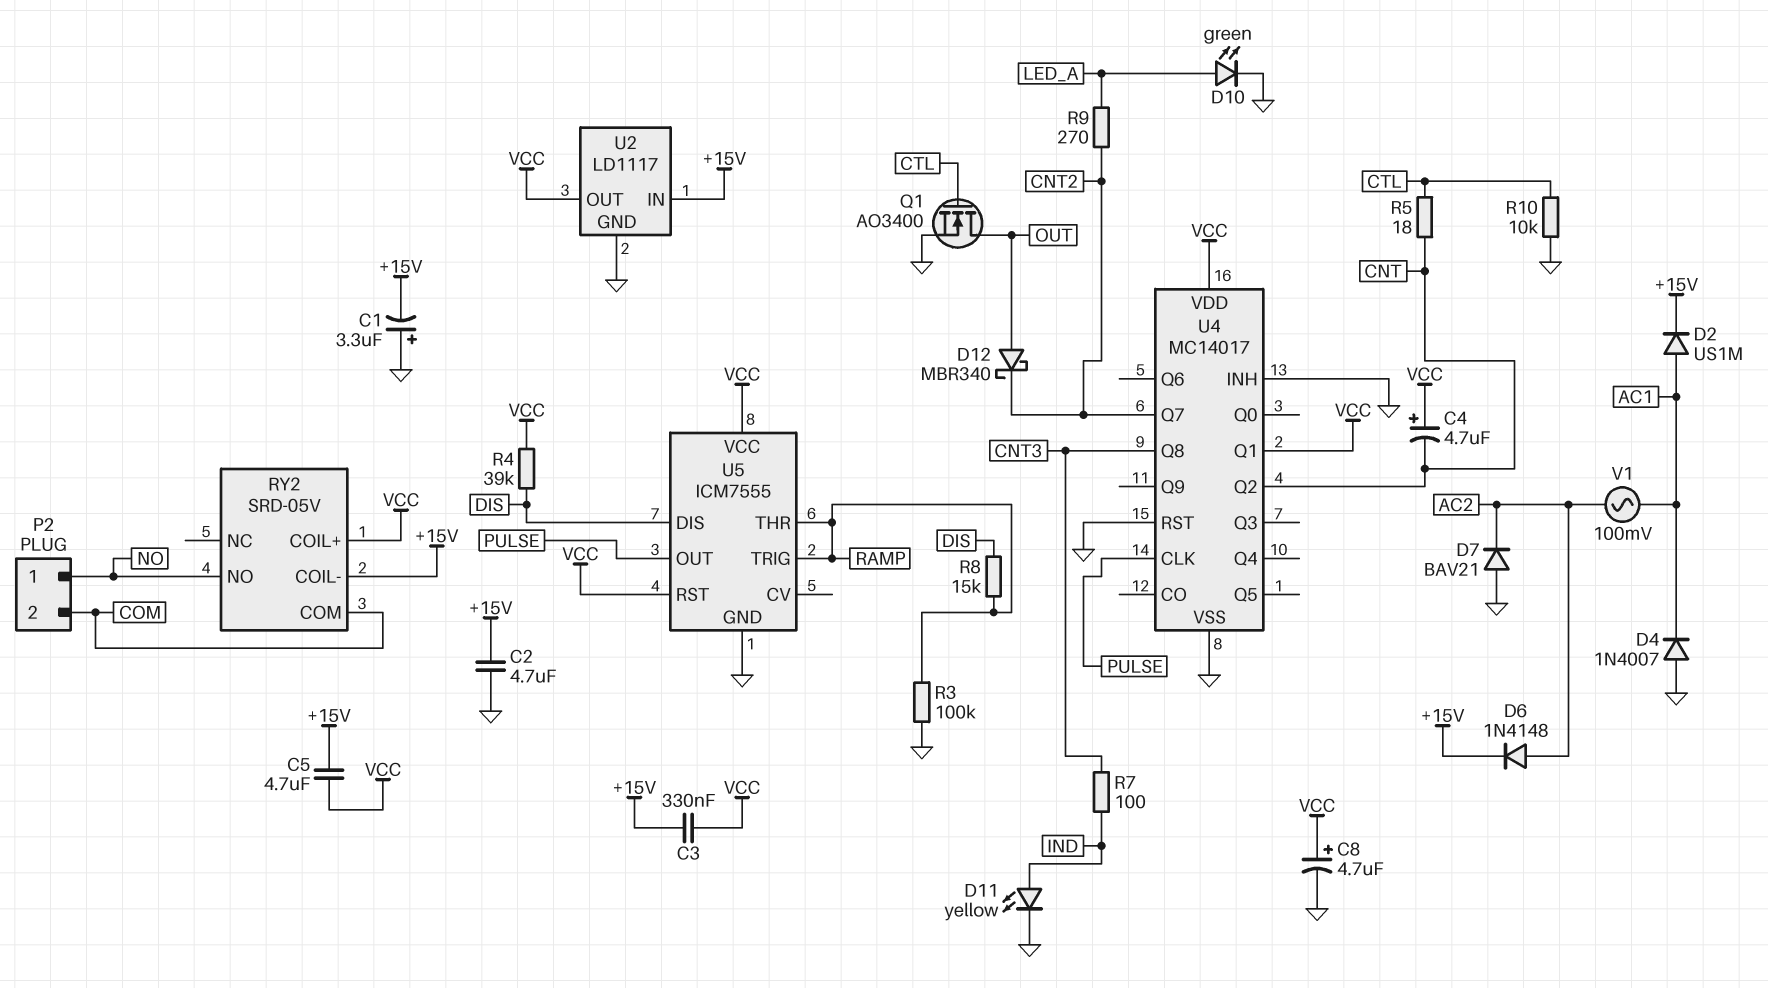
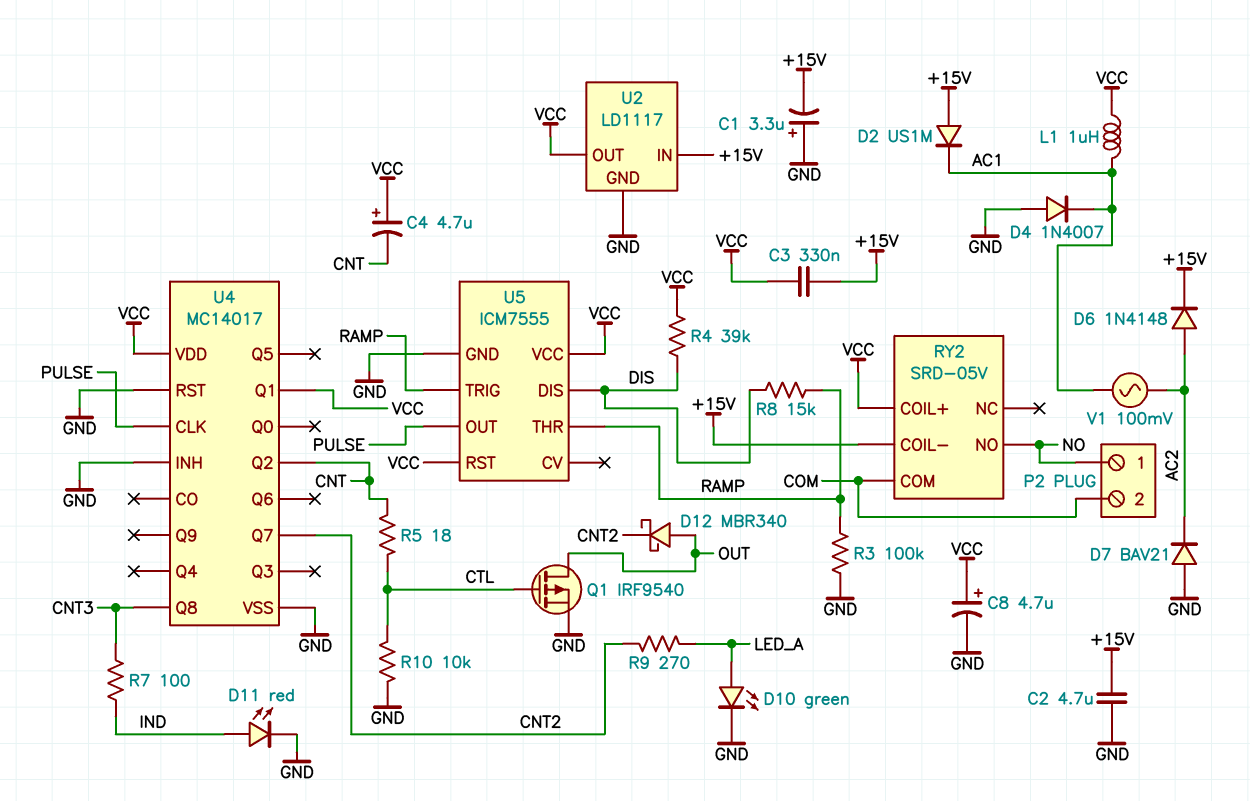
C5: 4.7uF (+15V, VCC) -> none
D2: diode US1M (A AC1, K +15V) -> diode US1M (A +15V, K AC1)
D11: LED yellow (A IND, K GND) -> LED red (A IND, K GND)
L1: none -> 1uH (AC1, VCC)
Q1: NMOS AO3400 (G CTL, D OUT, S GND) -> PMOS IRF9540 (G CTL, D OUT, S GND)

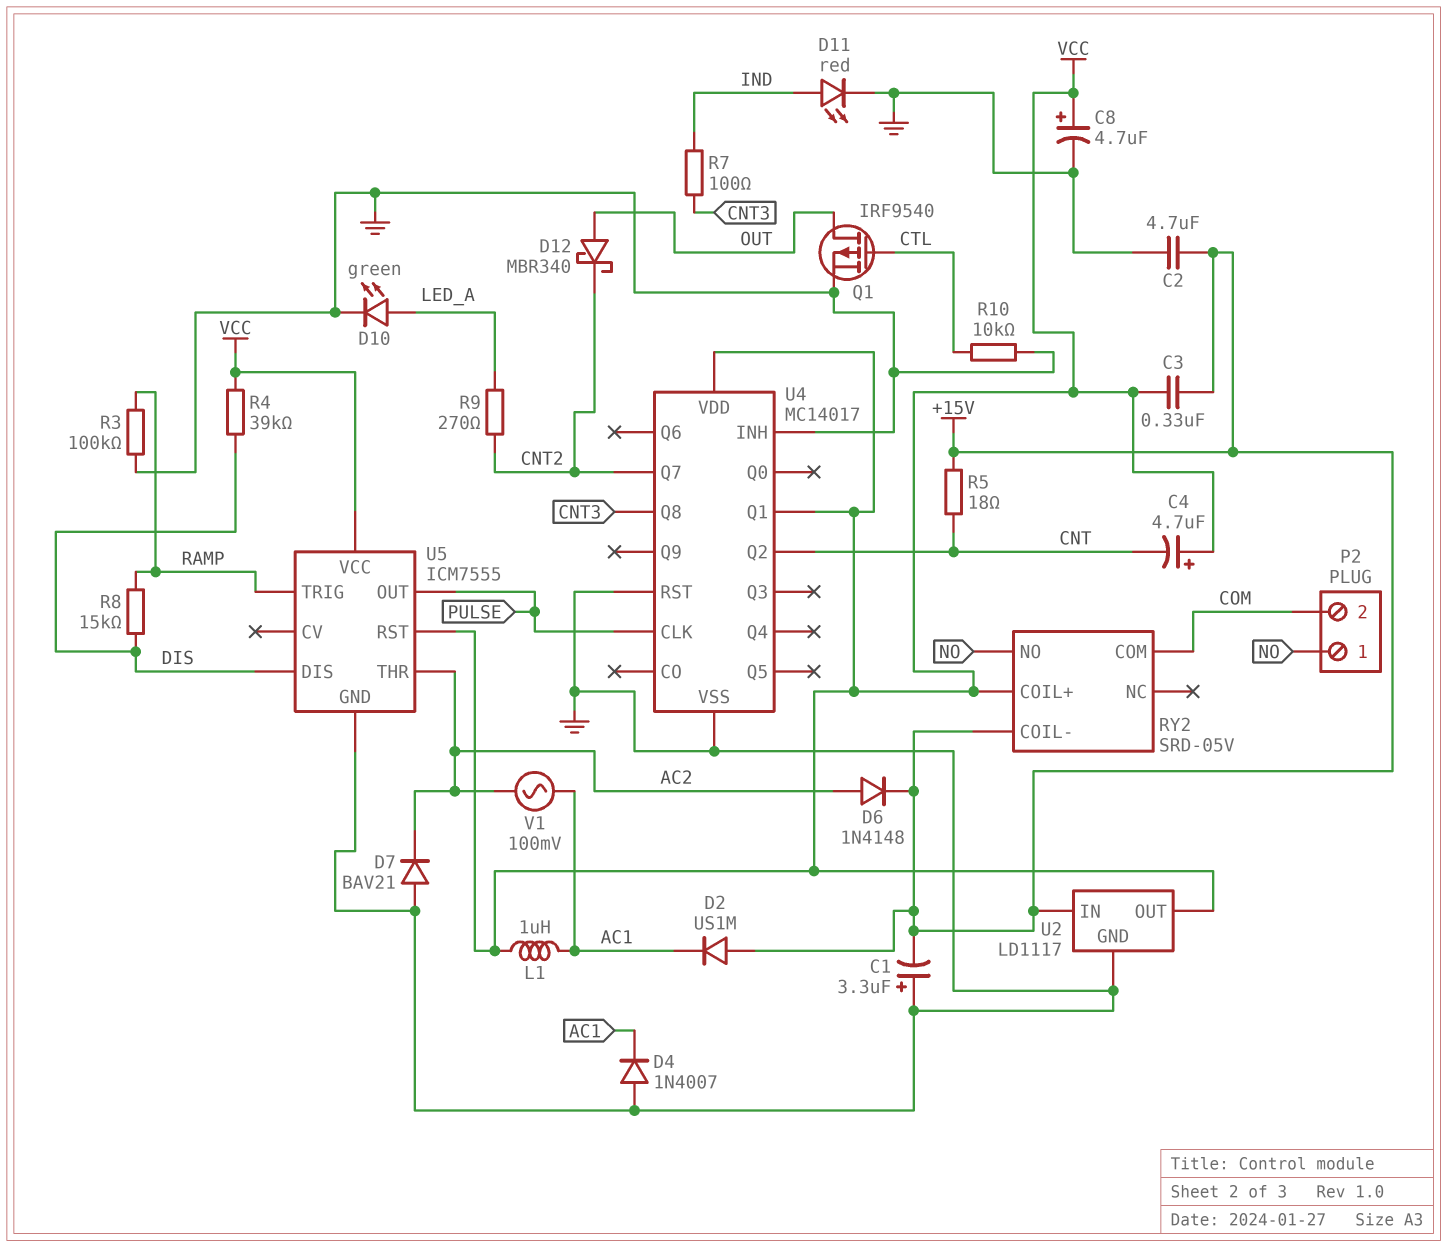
R5: 18 (CNT, CTL) -> 18 (+15V, CNT)
U5 pin THR: RAMP -> AC2

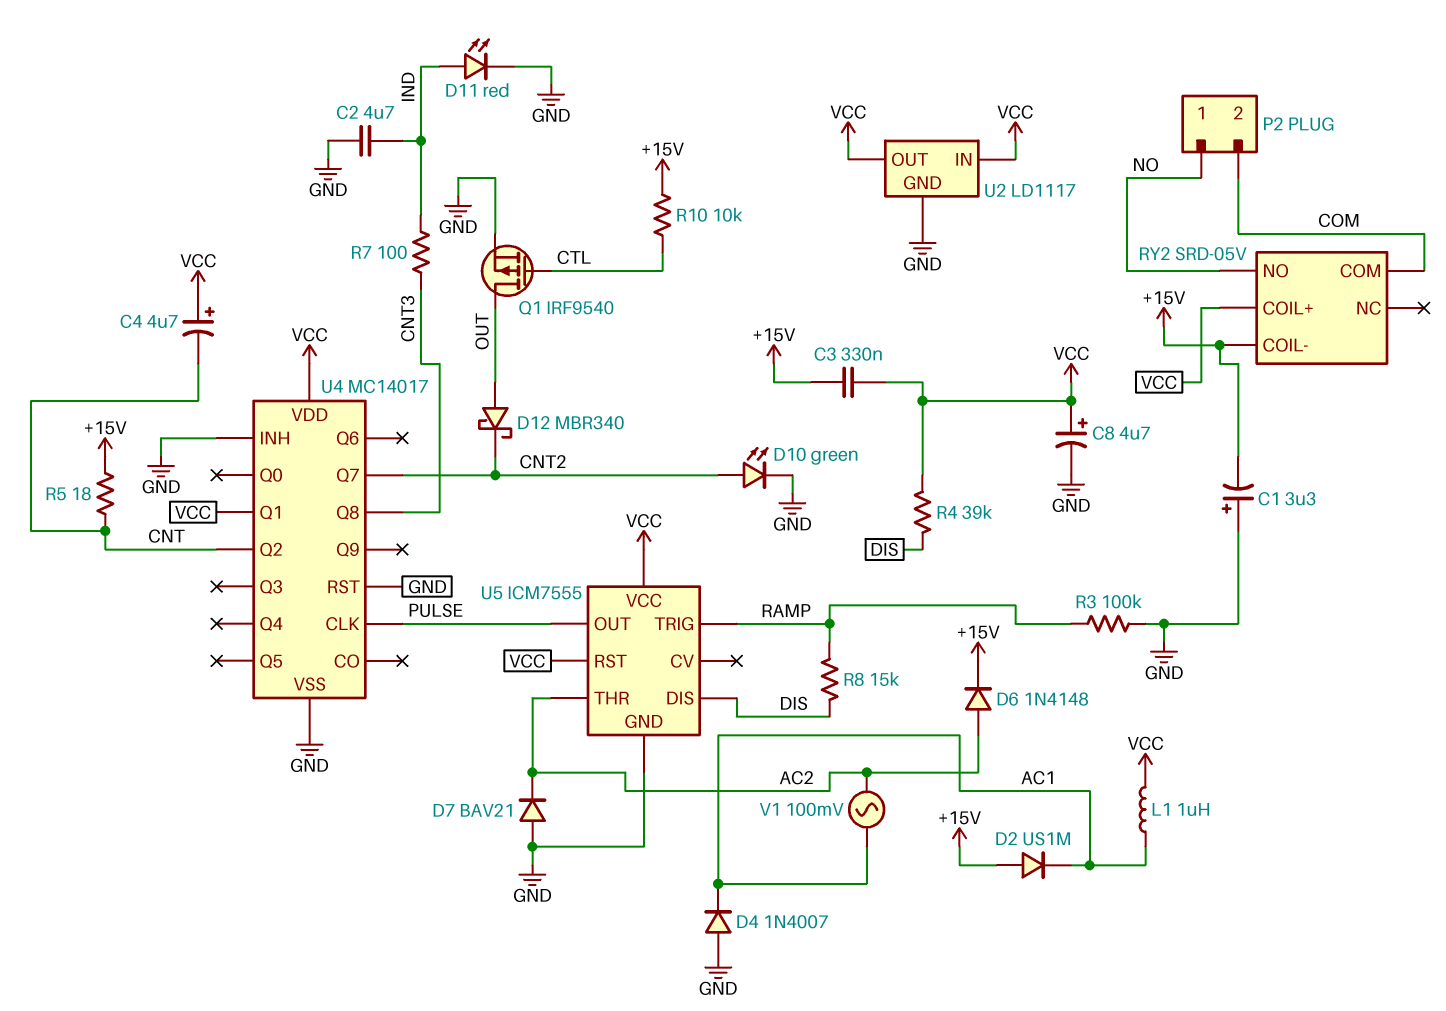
C2: 4.7uF (+15V, GND) -> 4.7uF (GND, IND)
D10: LED green (A LED_A, K GND) -> LED green (A CNT2, K GND)
R9: 270 (CNT2, LED_A) -> none
R10: 10k (CTL, GND) -> 10k (+15V, CTL)
U2 pin IN: +15V -> VCC

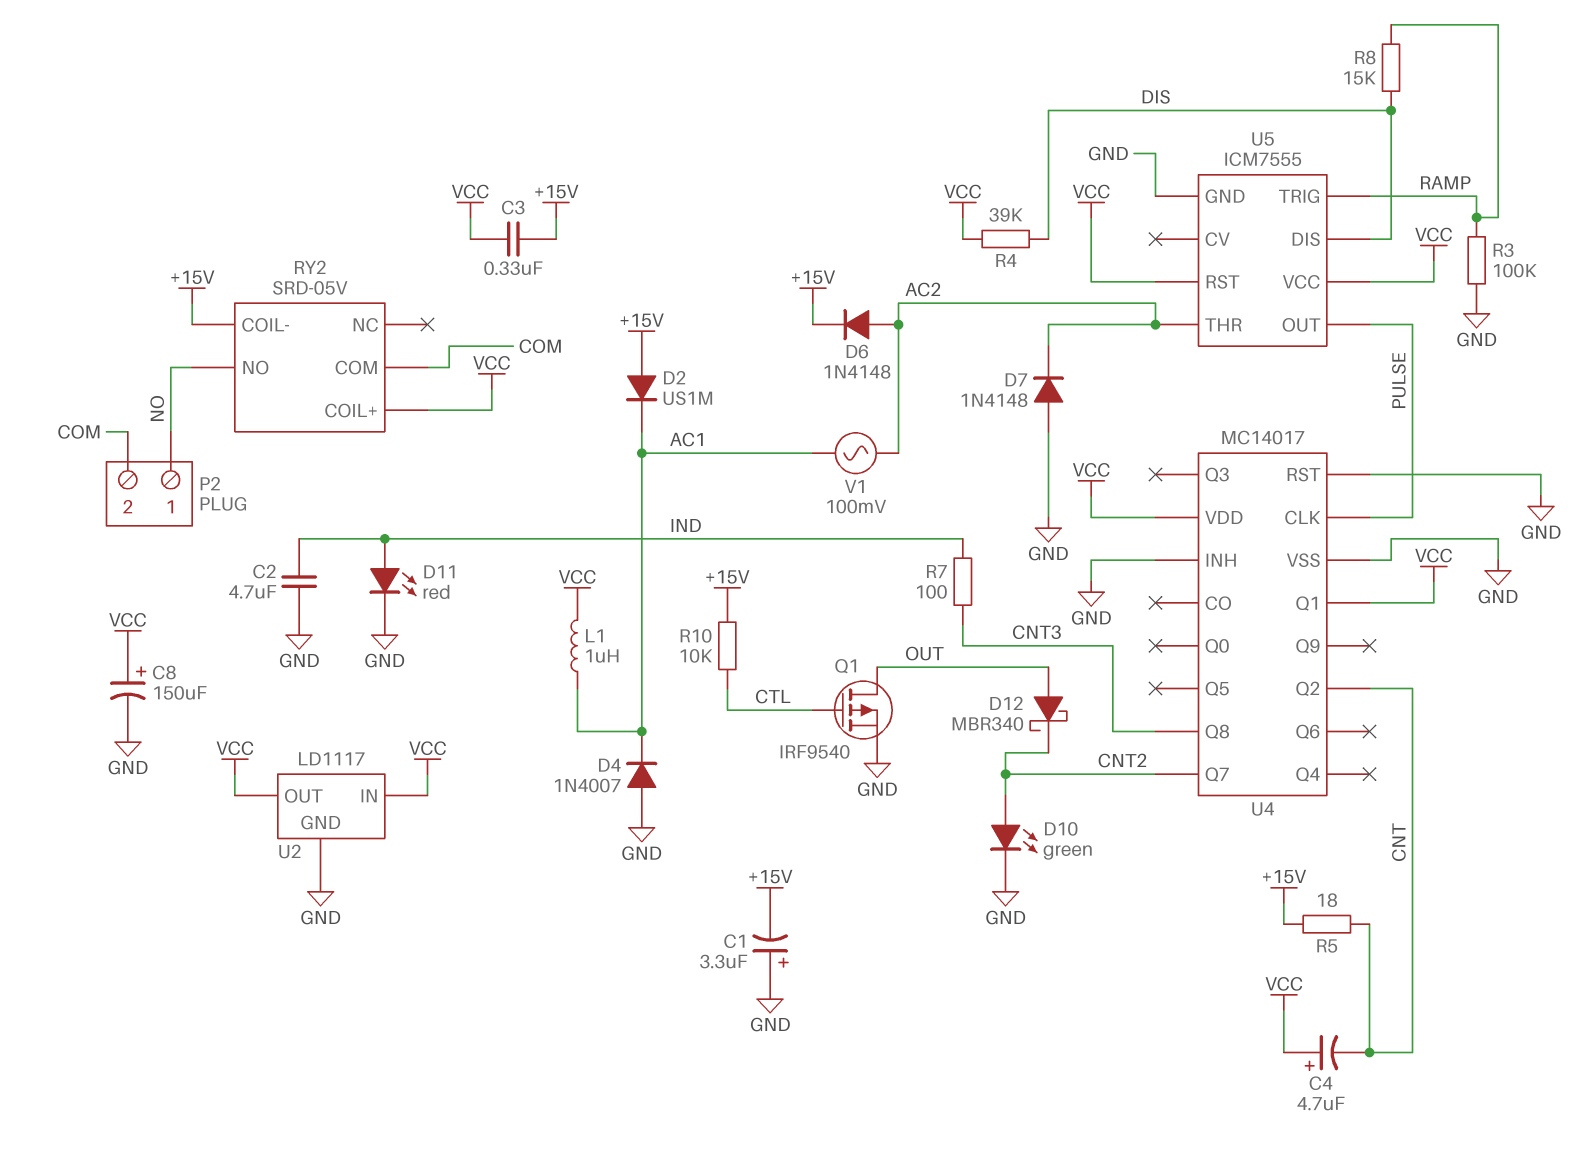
C8: 4.7uF (plus VCC, minus GND) -> 150uF (plus VCC, minus GND)
D7: diode BAV21 (A GND, K AC2) -> diode 1N4148 (A GND, K AC2)

